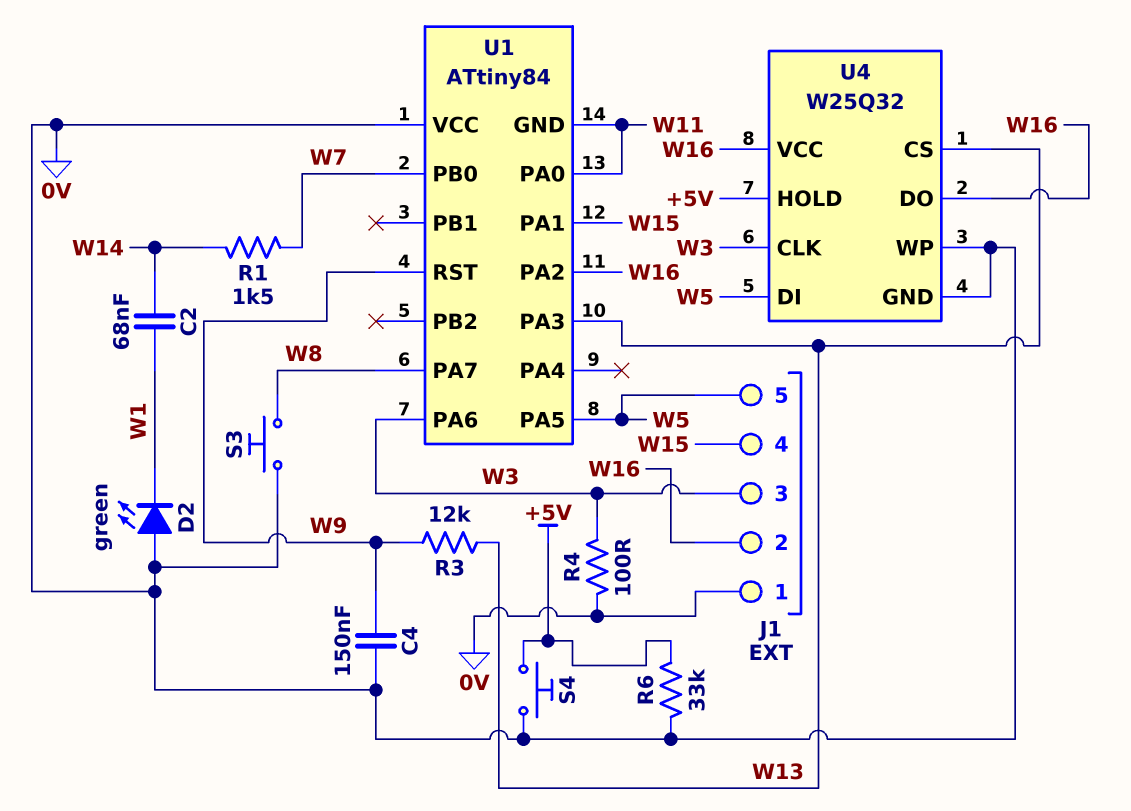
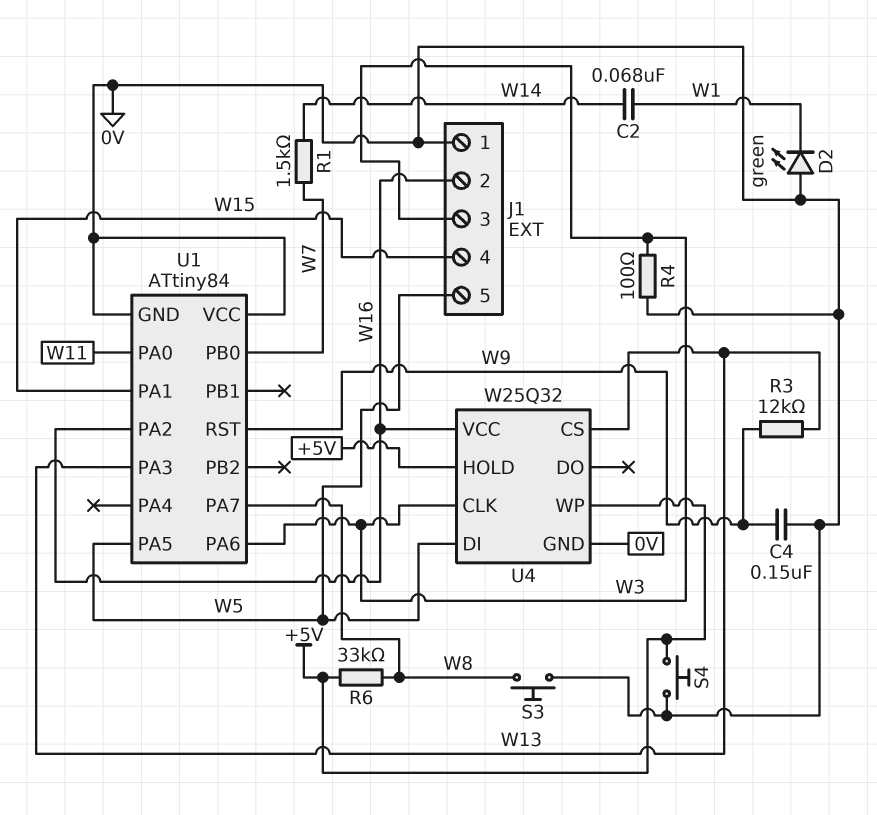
R6: 33k (+5V, 0V) -> 33k (+5V, W8)
U1 pin GND: W11 -> 0V
U4 pin DO: W16 -> none
U4 pin WP: 0V -> +5V

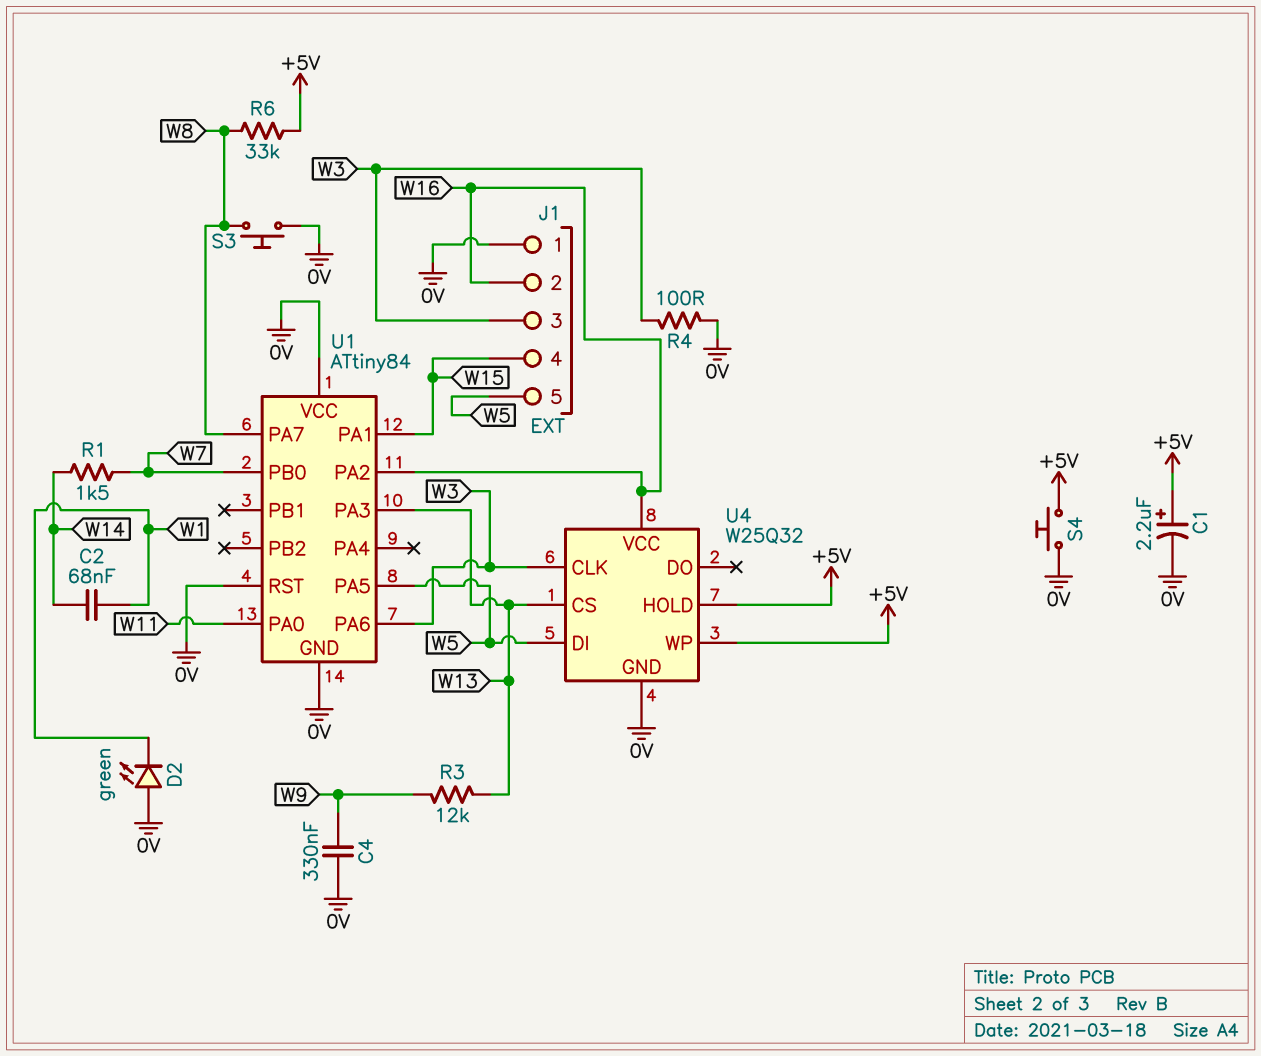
C1: none -> 2.2uF (plus +5V, minus 0V)
C4: 150nF (0V, W9) -> 330nF (0V, W9)
U1 pin RST: W9 -> 0V

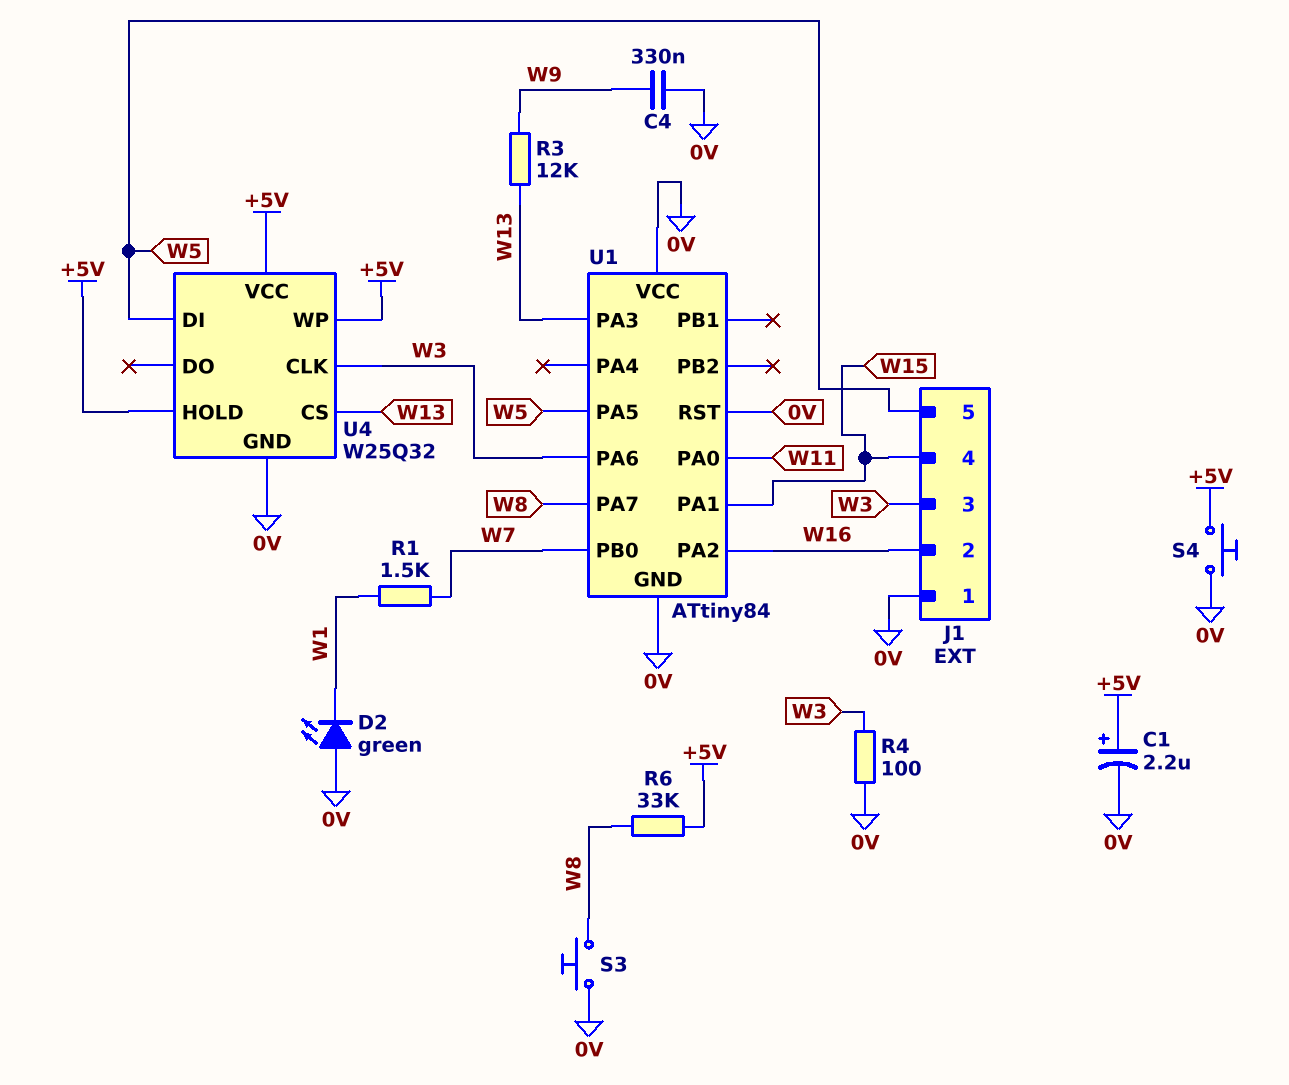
C2: 68nF (W1, W14) -> none
R1: 1.5k (W7, W14) -> 1.5k (W1, W7)
U4 pin VCC: W16 -> +5V

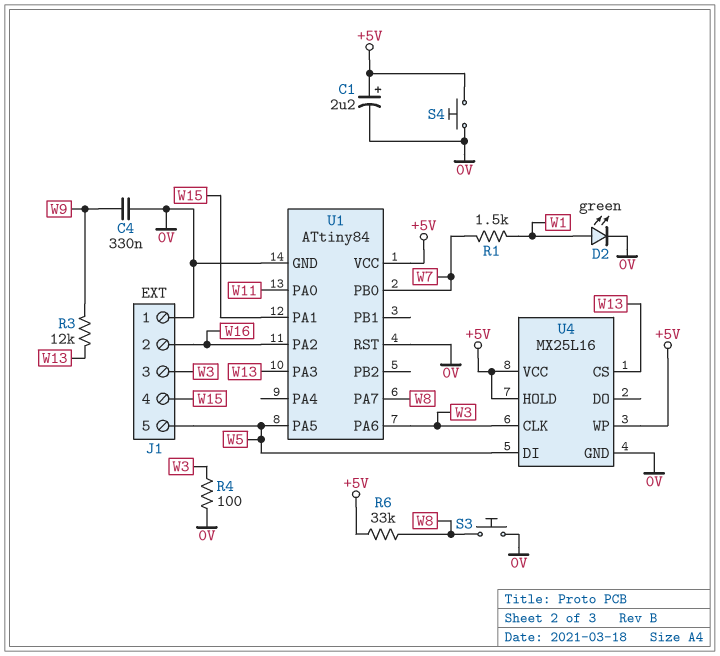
D2: LED green (A 0V, K W1) -> LED green (A W1, K 0V)
U1 pin VCC: 0V -> +5V
U4: W25Q32 -> MX25L16

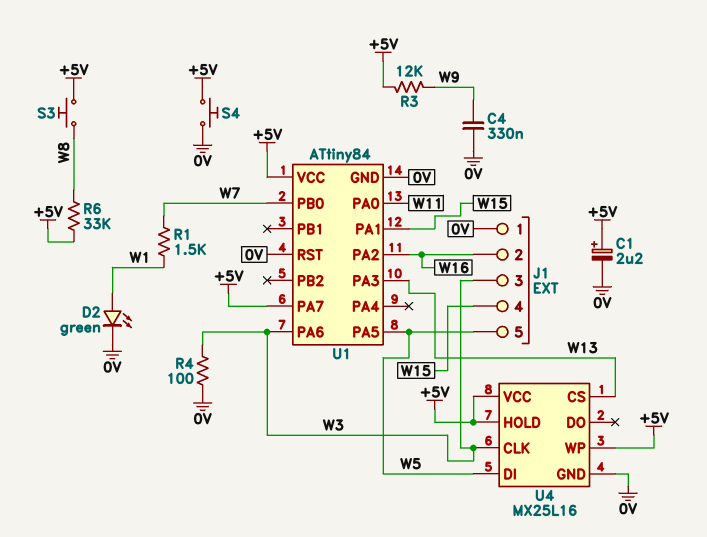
R3: 12k (W9, W13) -> 12k (+5V, W9)
S3: button (0V, W8) -> button (+5V, W8)
U1 pin PA7: W8 -> +5V

